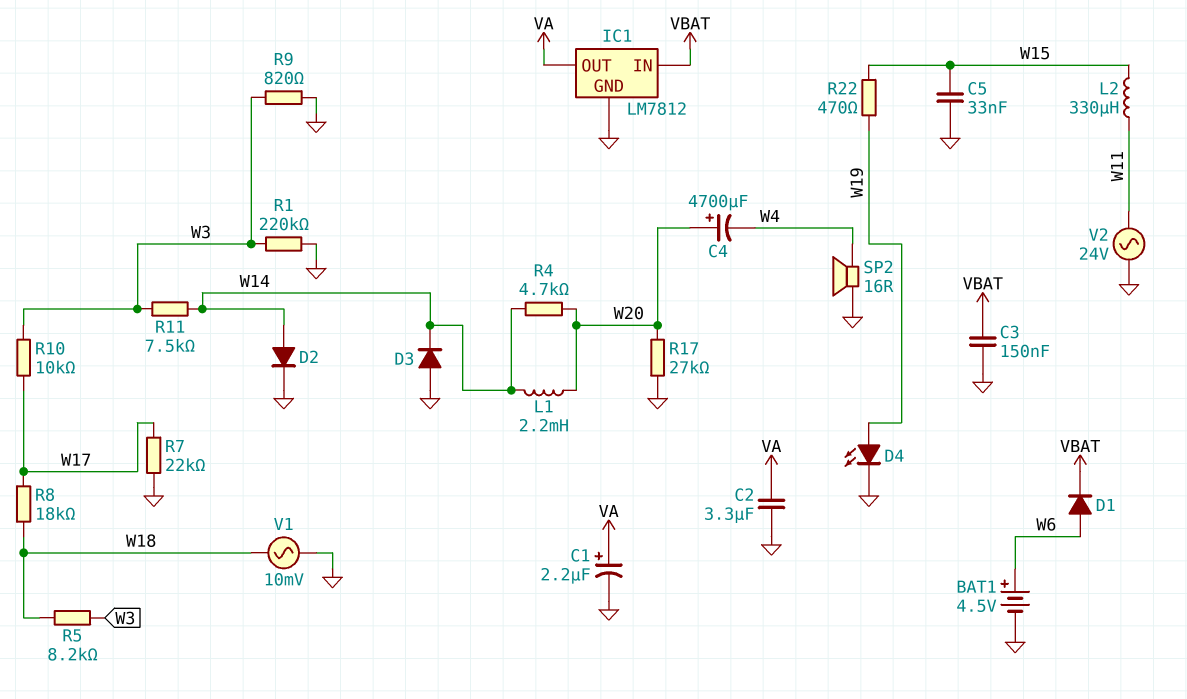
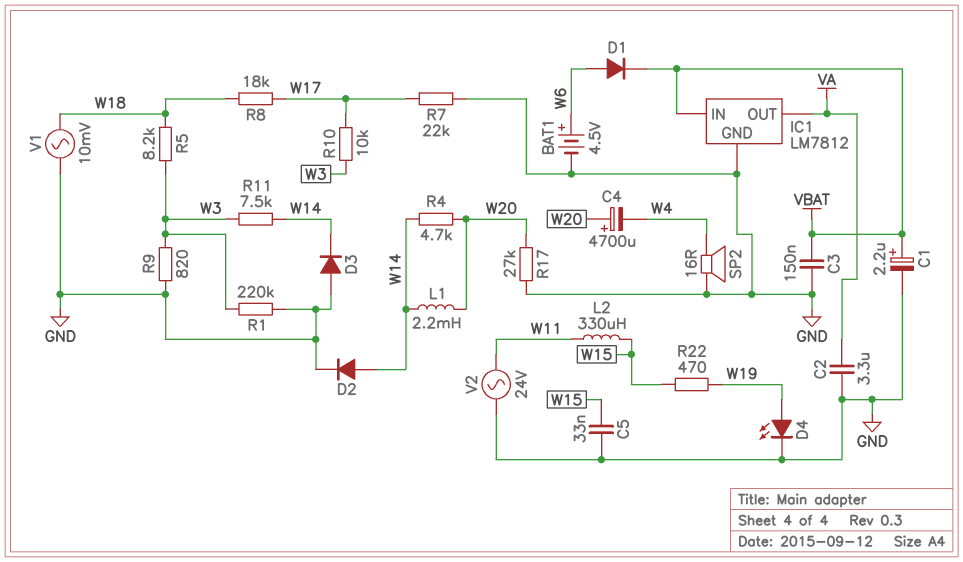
C1: 2.2uF (plus VA, minus GND) -> 2.2uF (plus VBAT, minus GND)

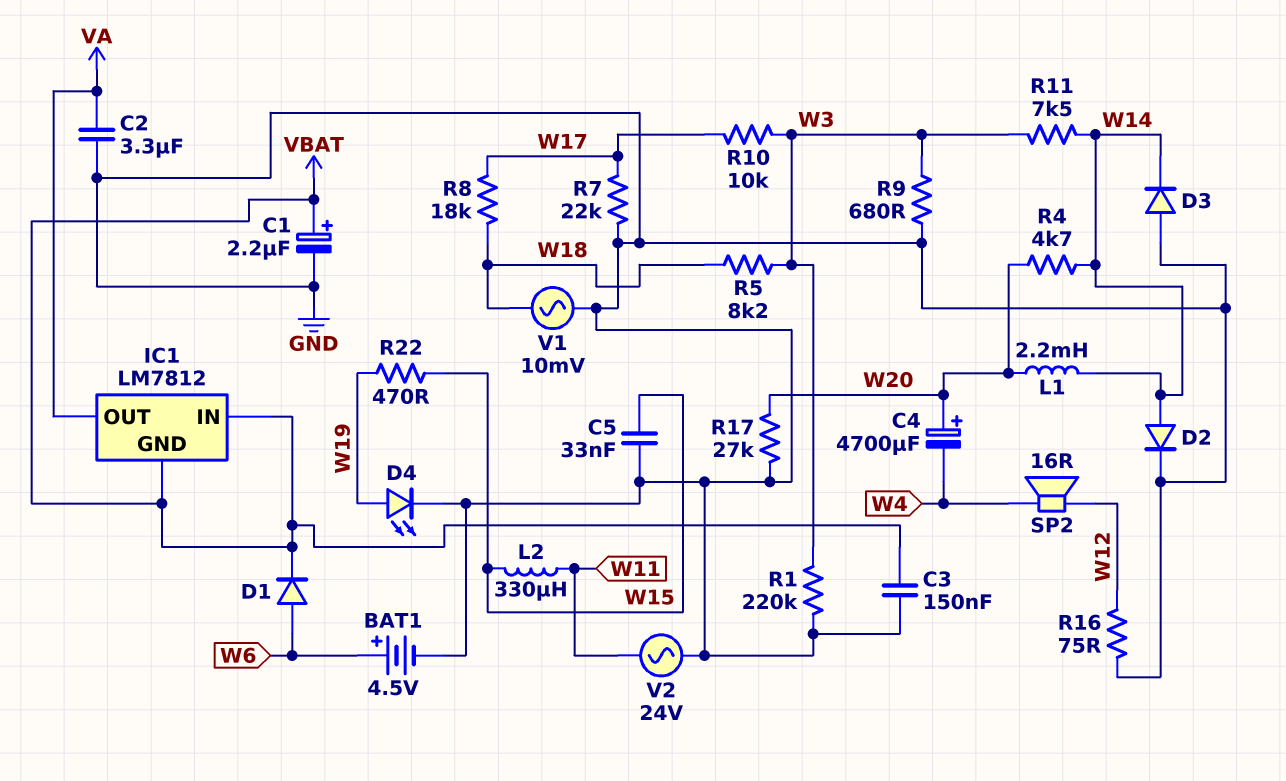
IC1 pin GND: GND -> VBAT
R9: 820 (GND, W3) -> 680 (GND, W3)
R16: none -> 75 (GND, W12)
SP2: speaker 16R (GND, W4) -> speaker 16R (W4, W12)

